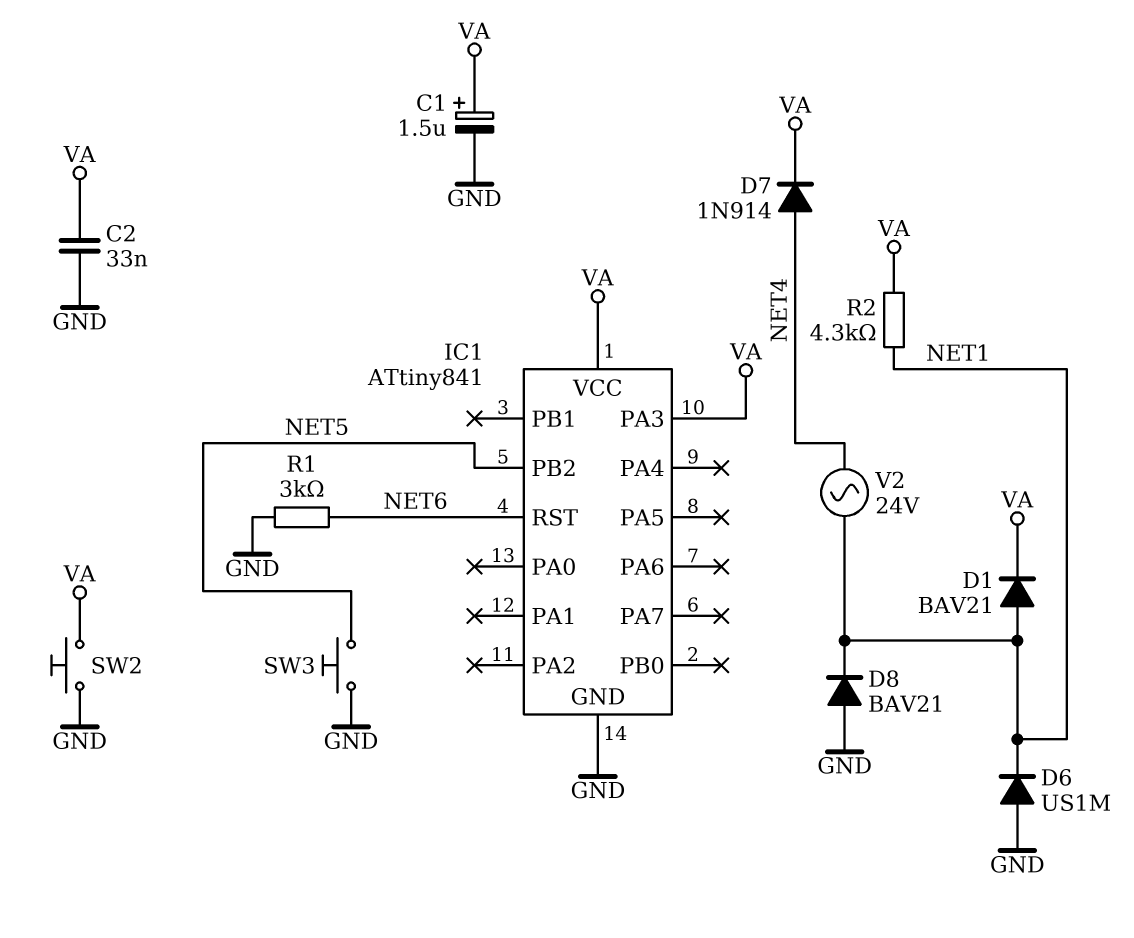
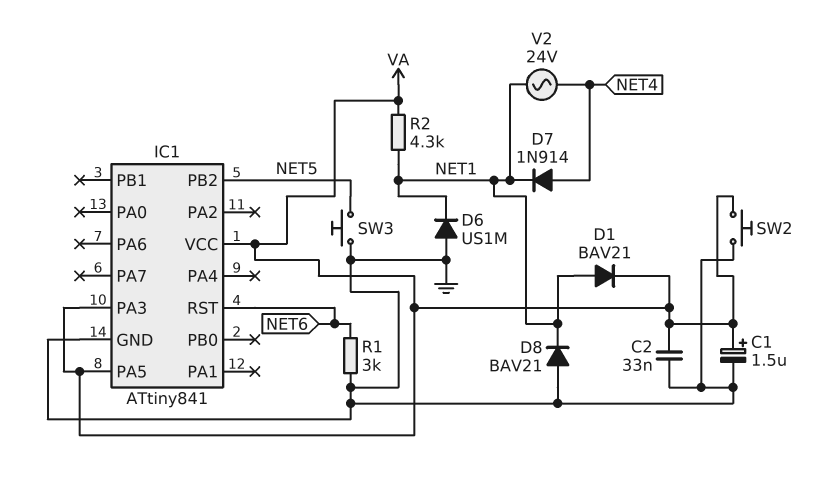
D7: diode 1N914 (A NET4, K VA) -> diode 1N914 (A NET4, K NET1)
IC1 pin PA5: none -> VA

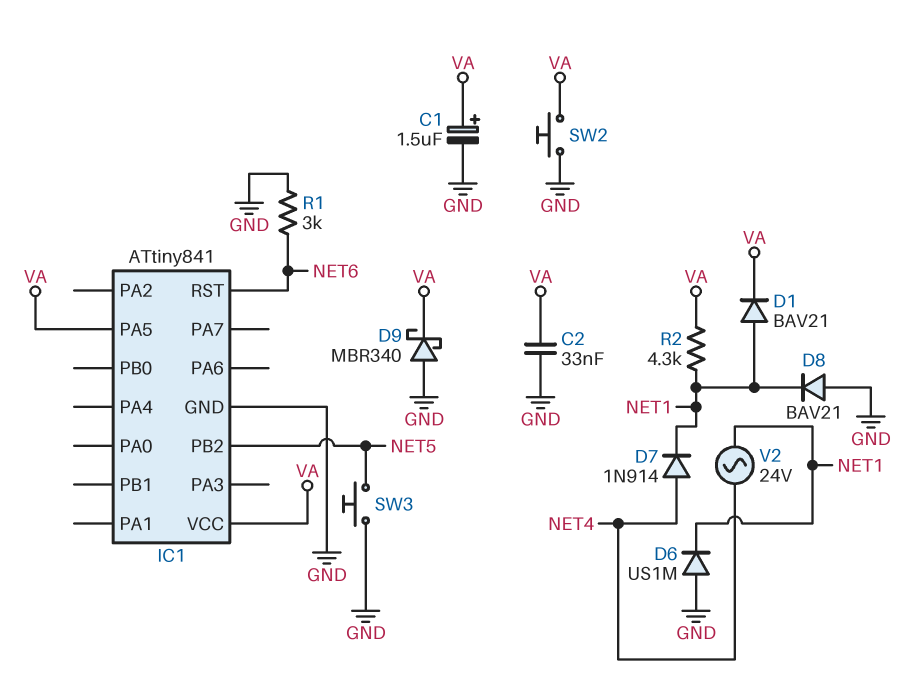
D9: none -> schottky MBR340 (A GND, K VA)
IC1 pin PA3: VA -> none

